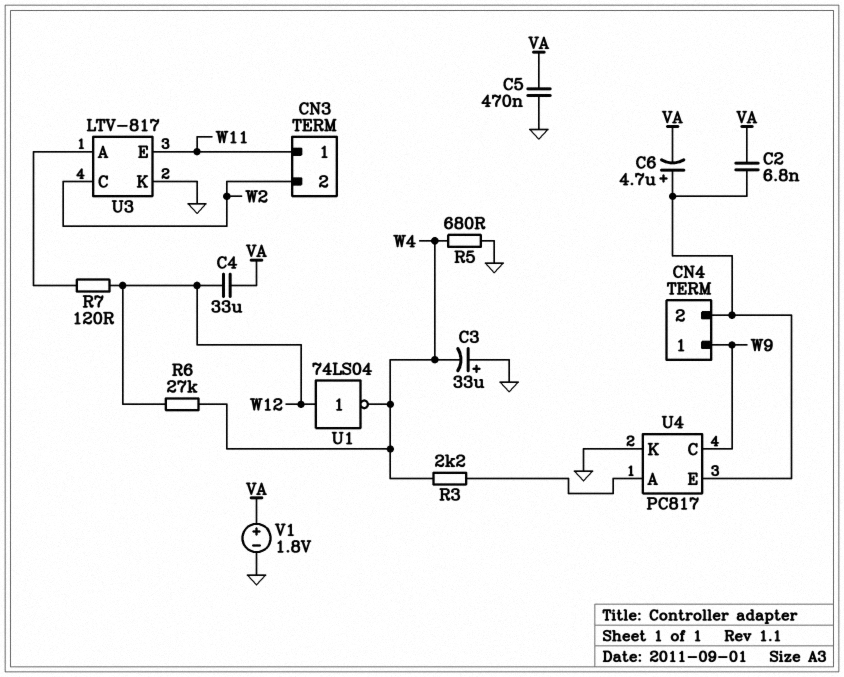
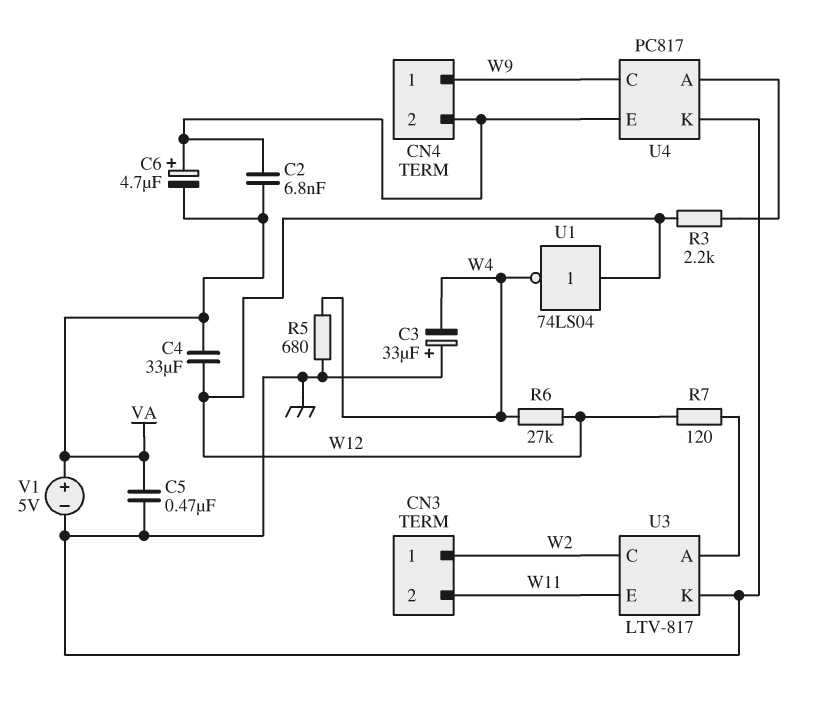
CN3 pin 1: W11 -> W2
CN3 pin 2: W2 -> W11
R3: 2.2k (U4/A, W4) -> 2.2k (U4/A, W12)
V1: 1.8V (plus VA, minus GND) -> 5V (plus VA, minus GND)

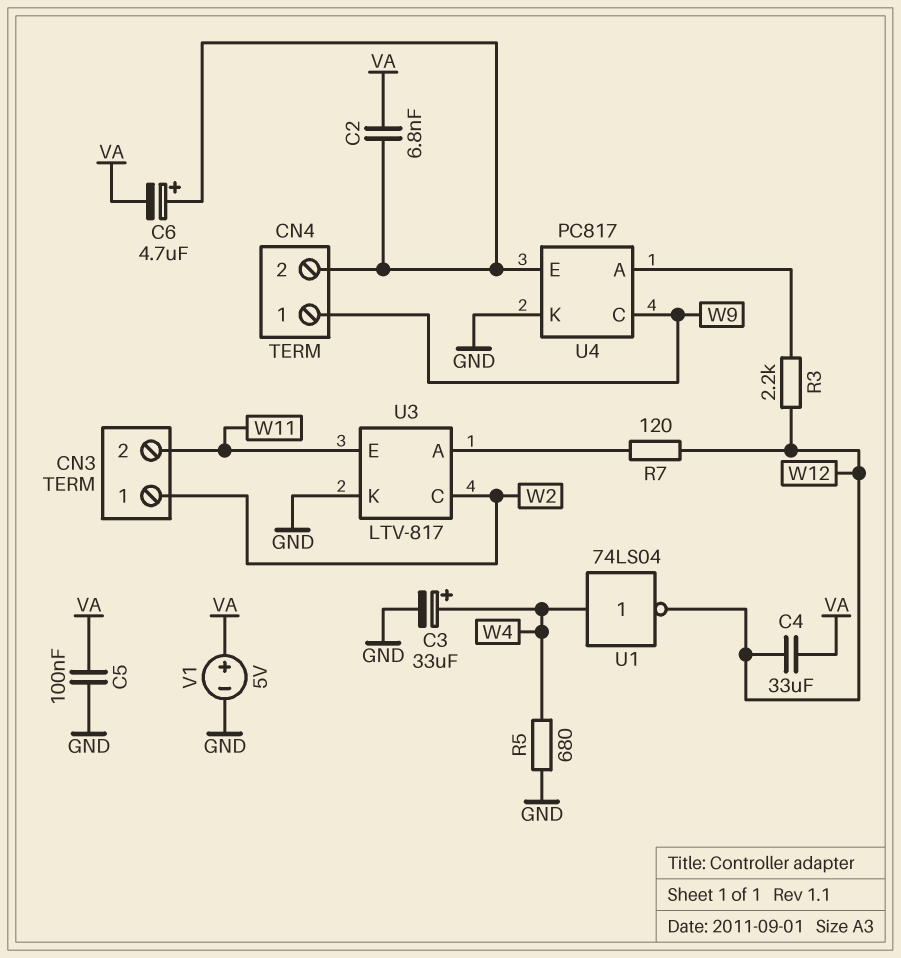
C3: 33uF (plus GND, minus W4) -> 33uF (plus W4, minus GND)
C5: 470nF (GND, VA) -> 100nF (GND, VA)
R6: 27k (W4, W12) -> none
U1: NOT 74LS04 (in W12, out W4) -> NOT 74LS04 (in W4, out W12)

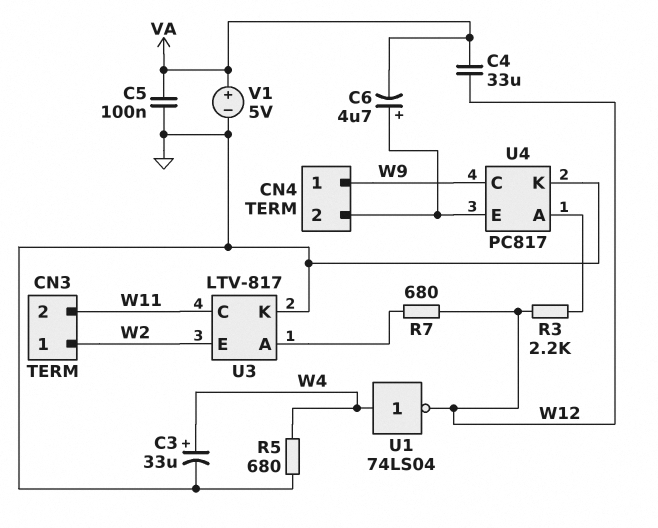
C2: 6.8nF (CN4/2, VA) -> none
R7: 120 (U3/A, W12) -> 680 (U3/A, W12)
U3 pin C: W2 -> W11
U3 pin E: W11 -> W2

